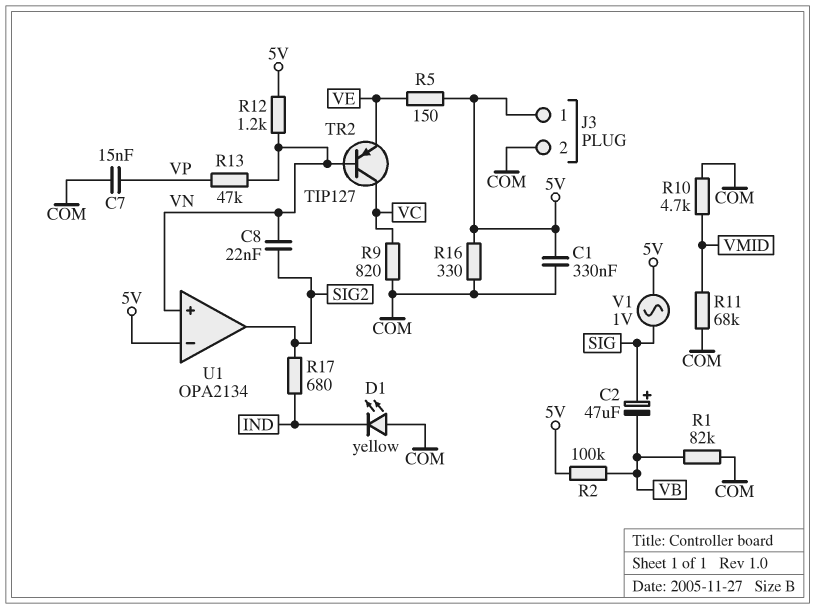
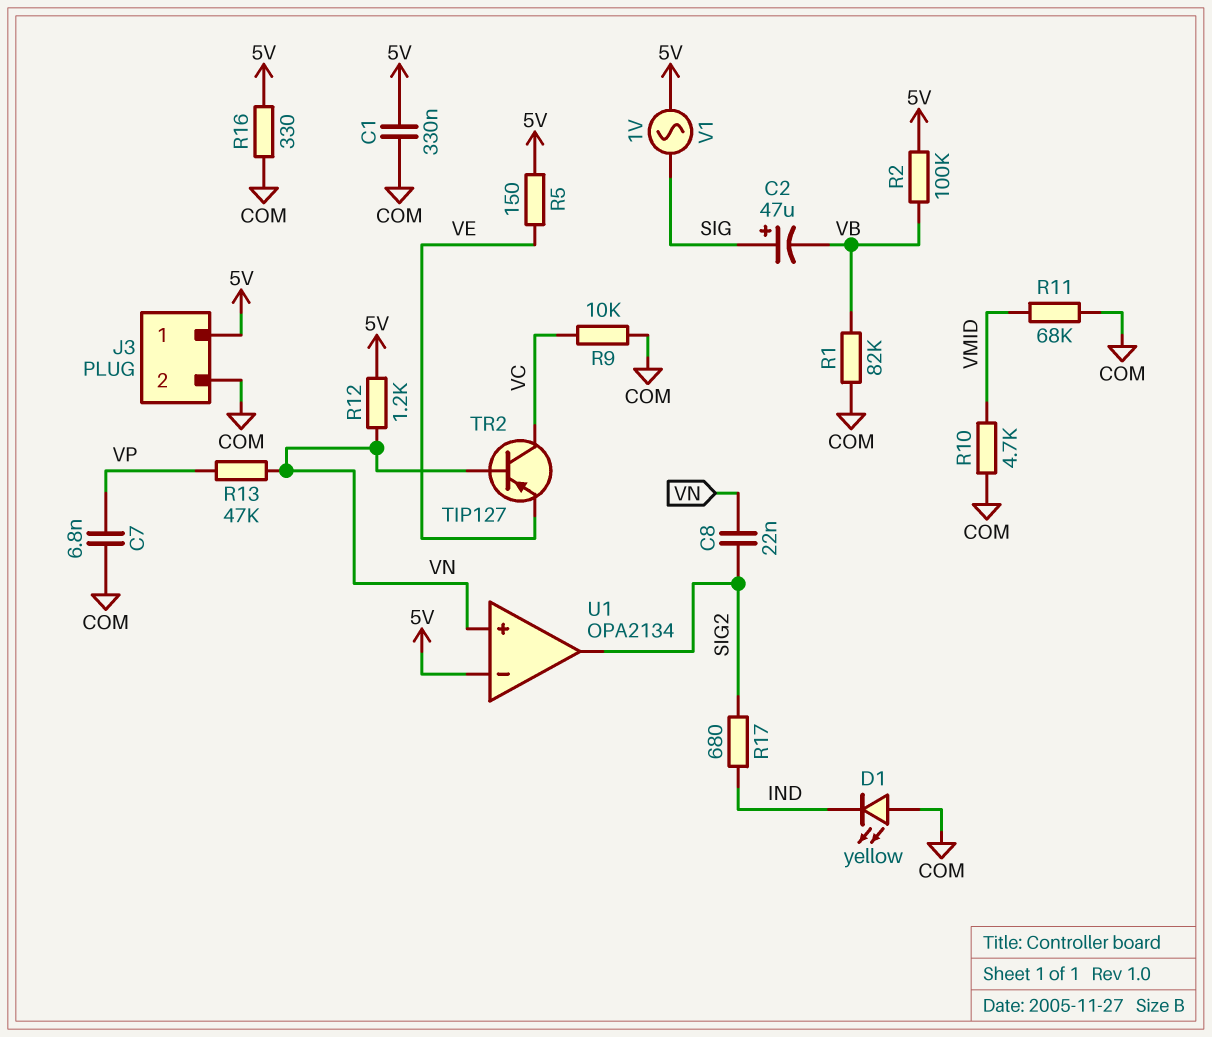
C7: 15nF (COM, VP) -> 6.8nF (COM, VP)
R9: 820 (COM, VC) -> 10k (COM, VC)

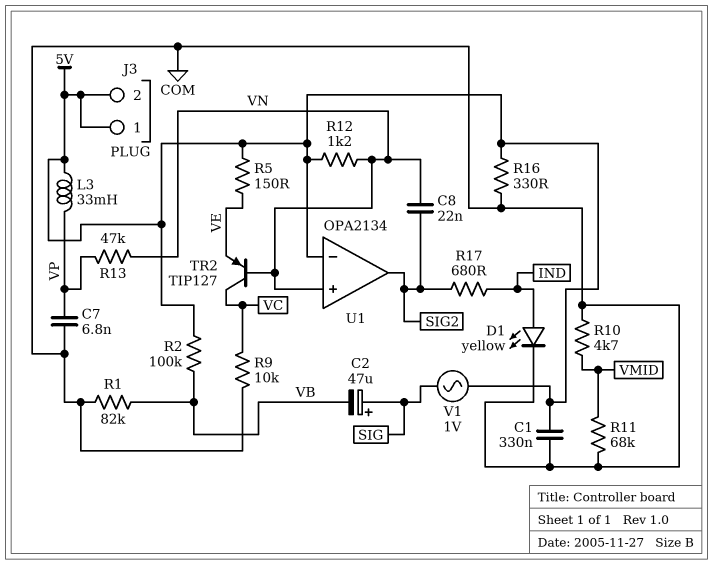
D1: LED yellow (A COM, K IND) -> LED yellow (A IND, K COM)
J3 pin 2: COM -> 5V
L3: none -> 33mH (5V, VP)

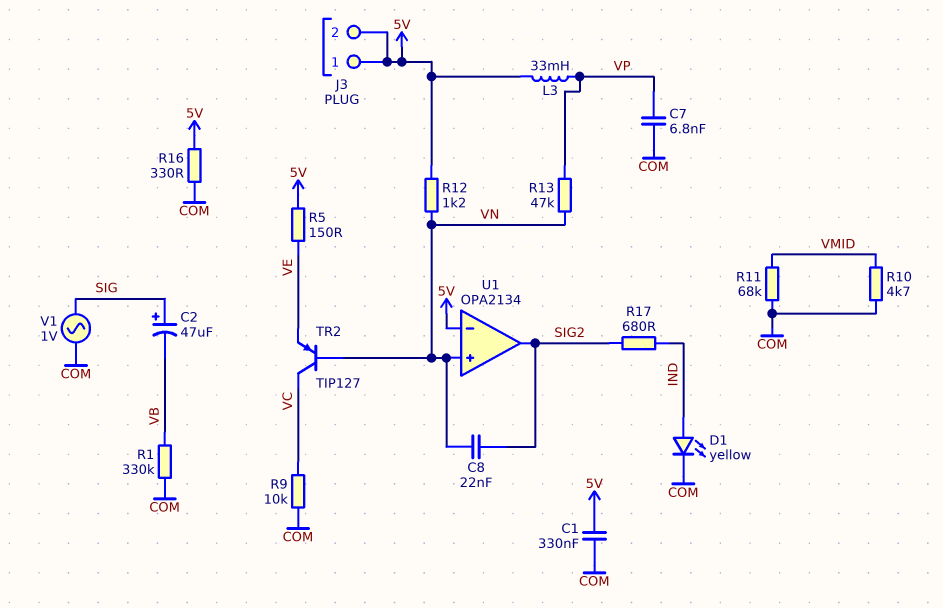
R1: 82k (COM, VB) -> 330k (COM, VB)
R2: 100k (5V, VB) -> none
V1: AC 1V (5V, SIG) -> AC 1V (COM, SIG)

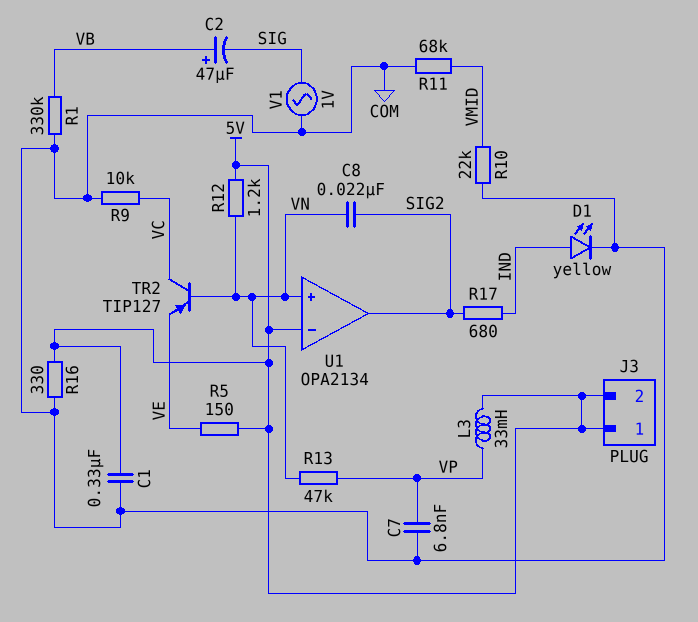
C2: 47uF (plus SIG, minus VB) -> 47uF (plus VB, minus SIG)
R10: 4.7k (COM, VMID) -> 22k (COM, VMID)

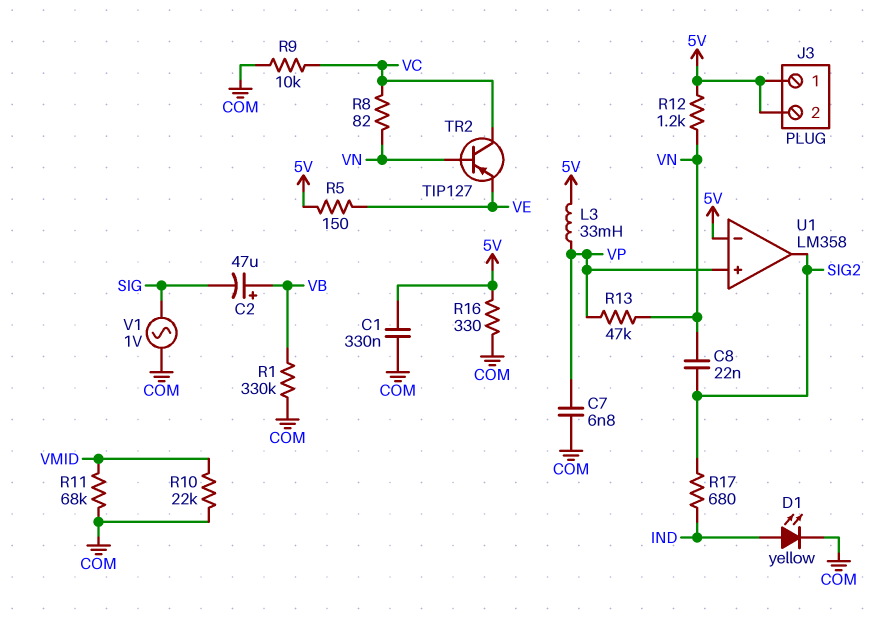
R8: none -> 82 (VC, VN)
U1: OPA2134 -> LM358
U1 pin in+: VN -> VP

